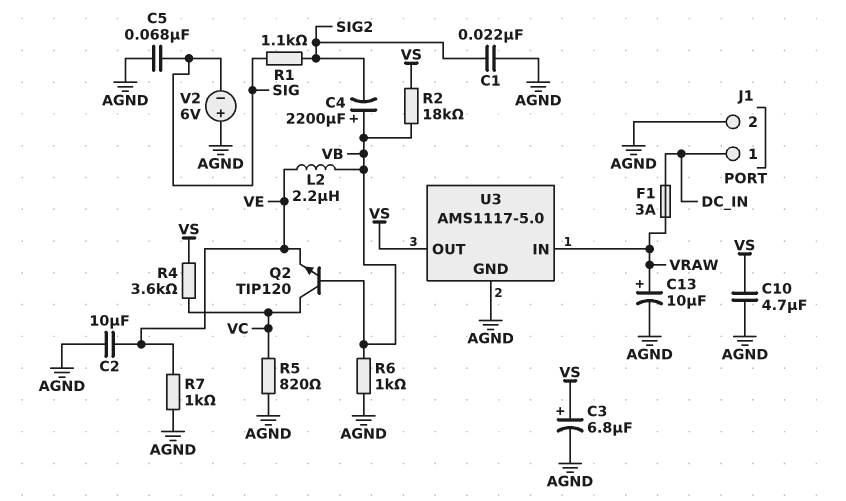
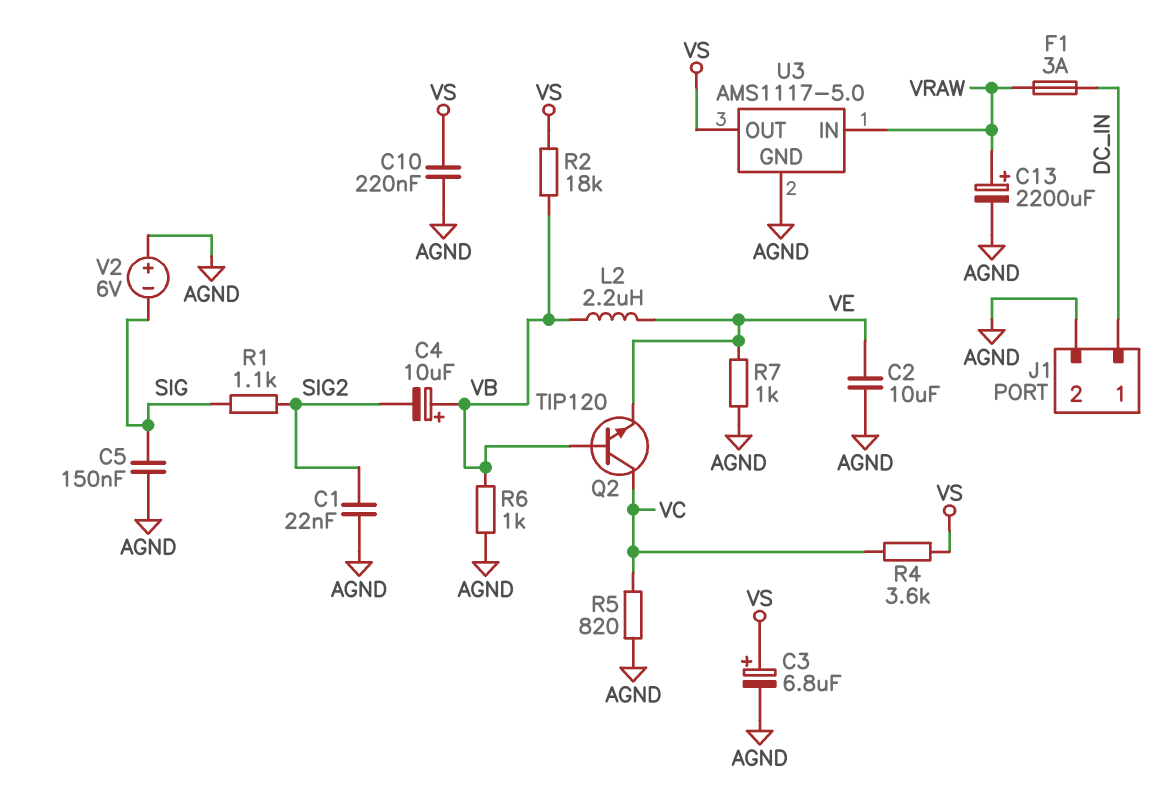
C4: 2200uF (plus VB, minus SIG2) -> 10uF (plus VB, minus SIG2)
C5: 68nF (AGND, SIG) -> 150nF (AGND, SIG)
C10: 4.7uF (AGND, VS) -> 220nF (AGND, VS)
C13: 10uF (plus VRAW, minus AGND) -> 2200uF (plus VRAW, minus AGND)

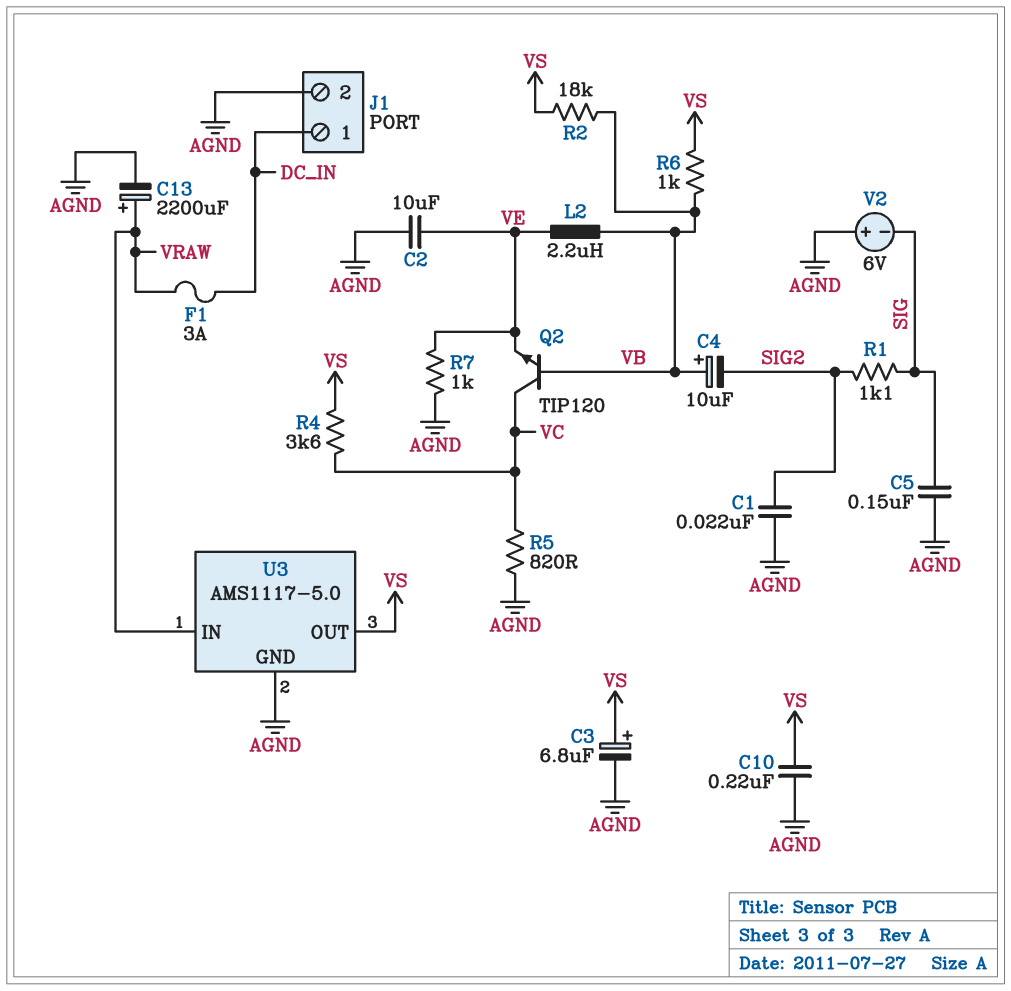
R6: 1k (AGND, VB) -> 1k (VB, VS)

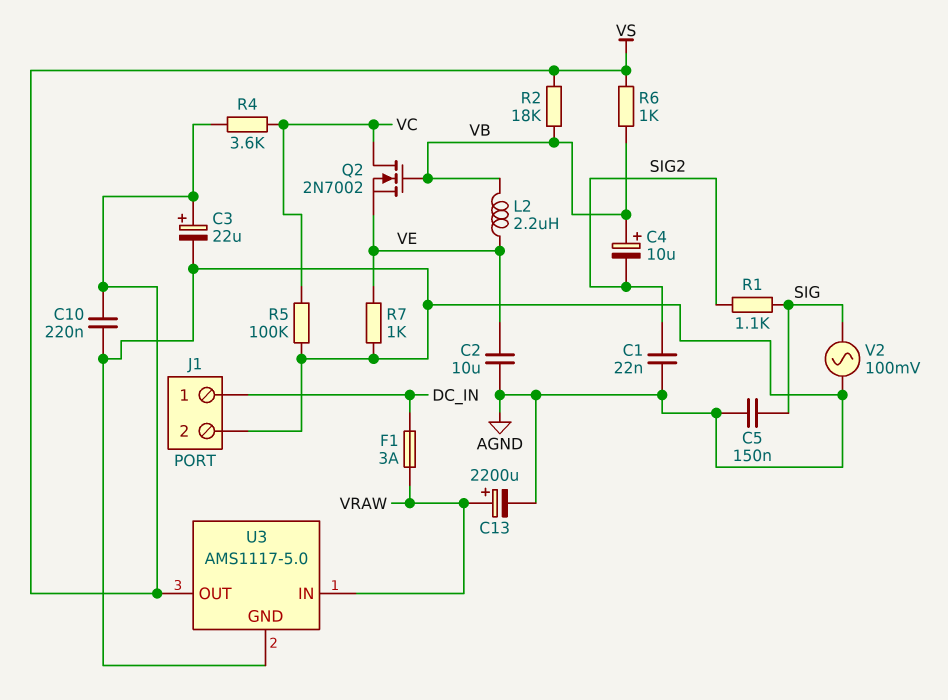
C3: 6.8uF (plus VS, minus AGND) -> 22uF (plus VS, minus AGND)
Q2: NPN TIP120 (B VB, C VC, E VE) -> NMOS 2N7002 (G VB, D VC, S VE)
R5: 820 (AGND, VC) -> 100k (AGND, VC)
V2: 6V (plus AGND, minus SIG) -> AC 100mV (AGND, SIG)

